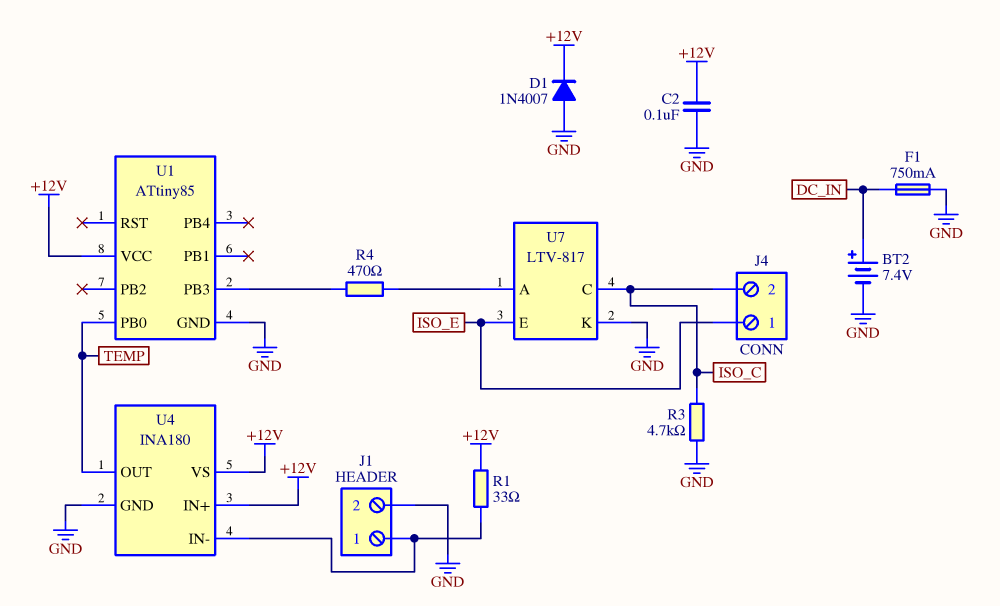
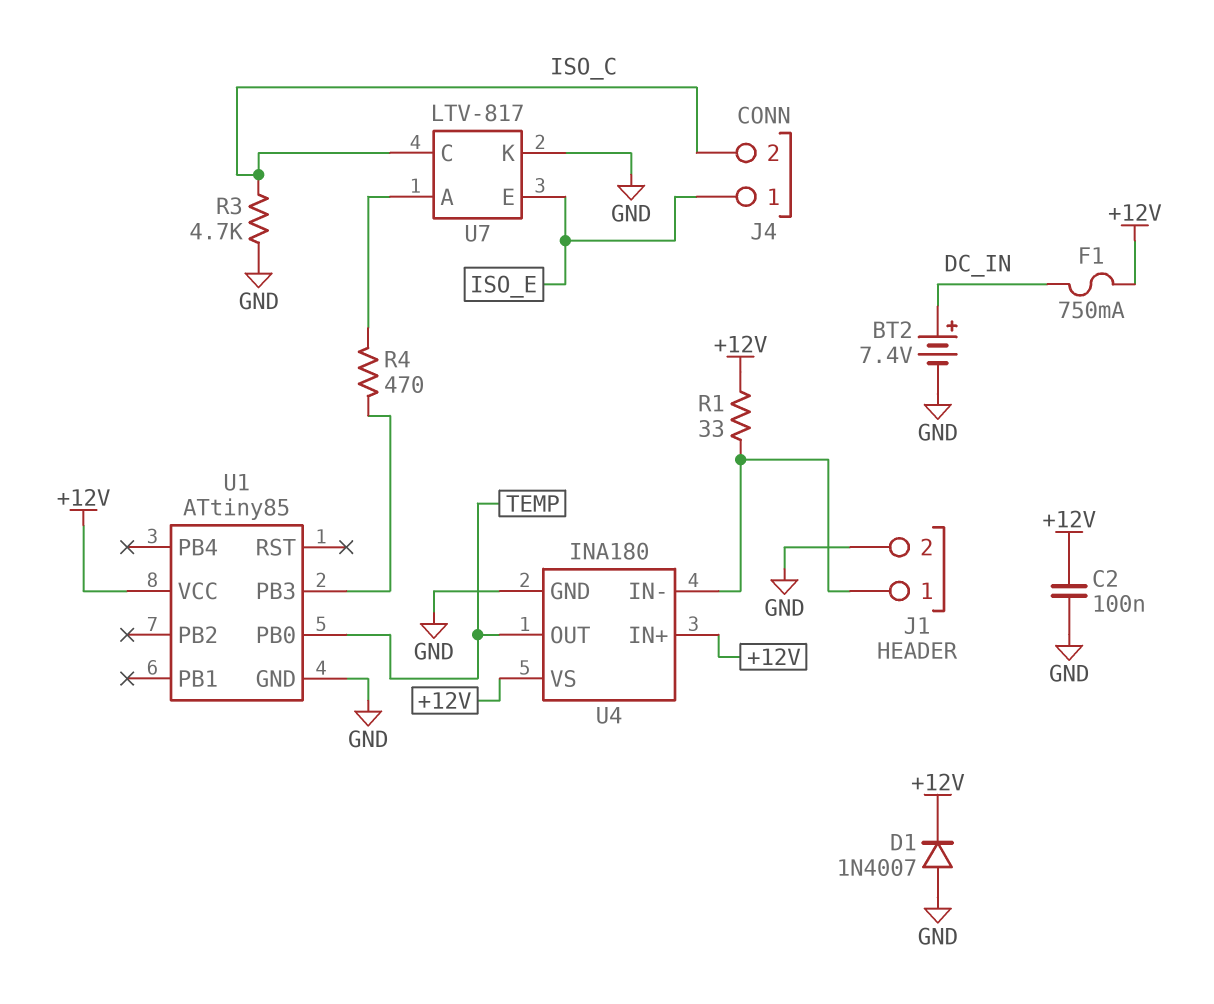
F1: 750mA (DC_IN, GND) -> 750mA (+12V, DC_IN)

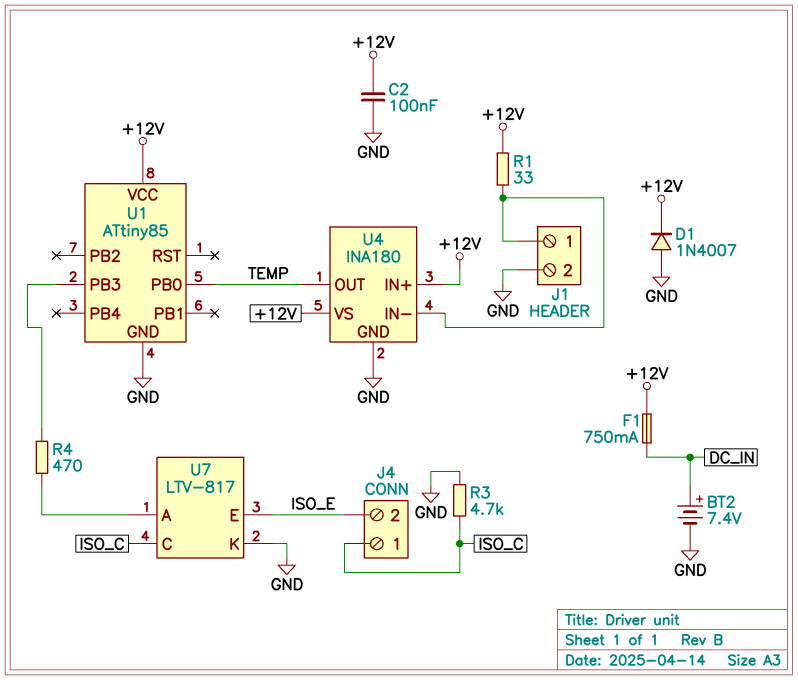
J4 pin 1: ISO_E -> ISO_C
J4 pin 2: ISO_C -> ISO_E

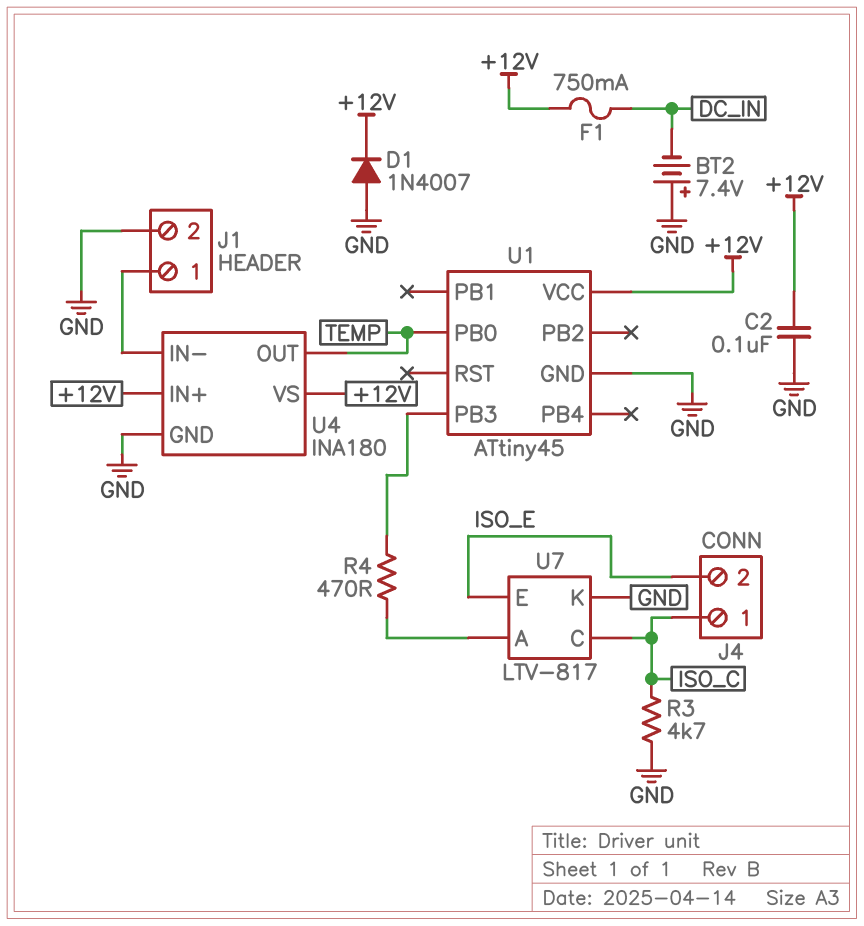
BT2: 7.4V (plus DC_IN, minus GND) -> 7.4V (plus GND, minus DC_IN)
R1: 33 (+12V, J1/1) -> none
U1: ATtiny85 -> ATtiny45

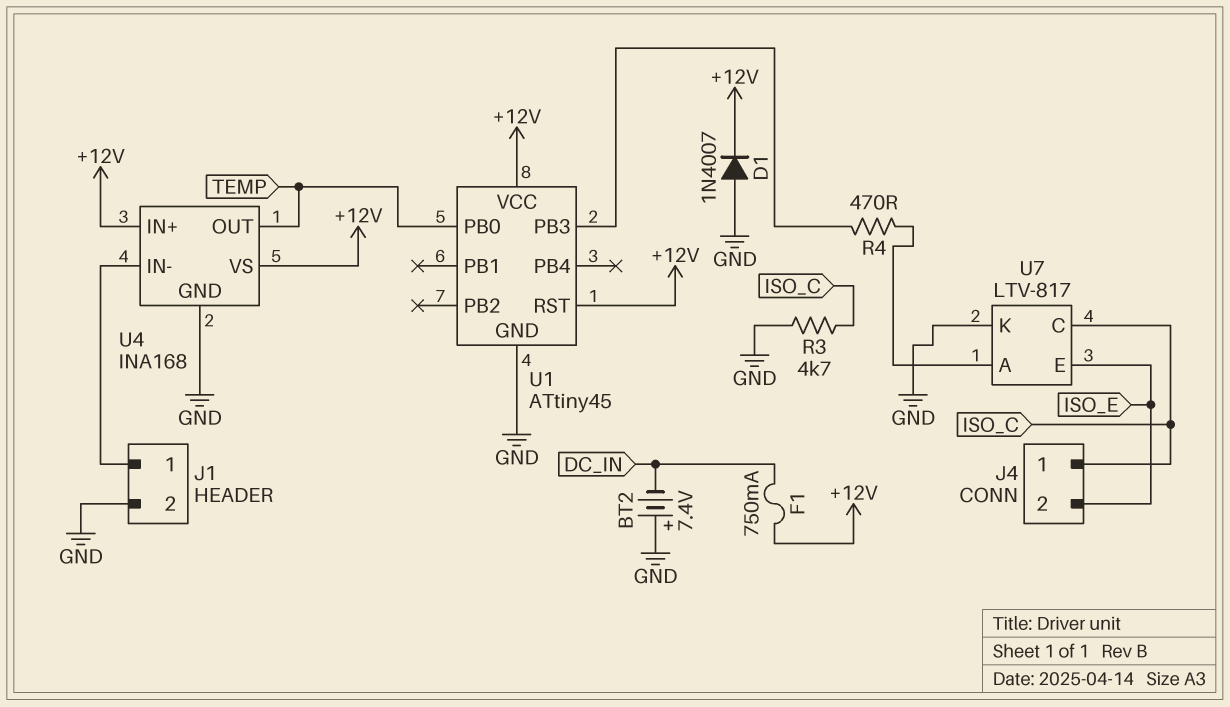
C2: 100nF (+12V, GND) -> none
U1 pin RST: none -> +12V
U4: INA180 -> INA168

